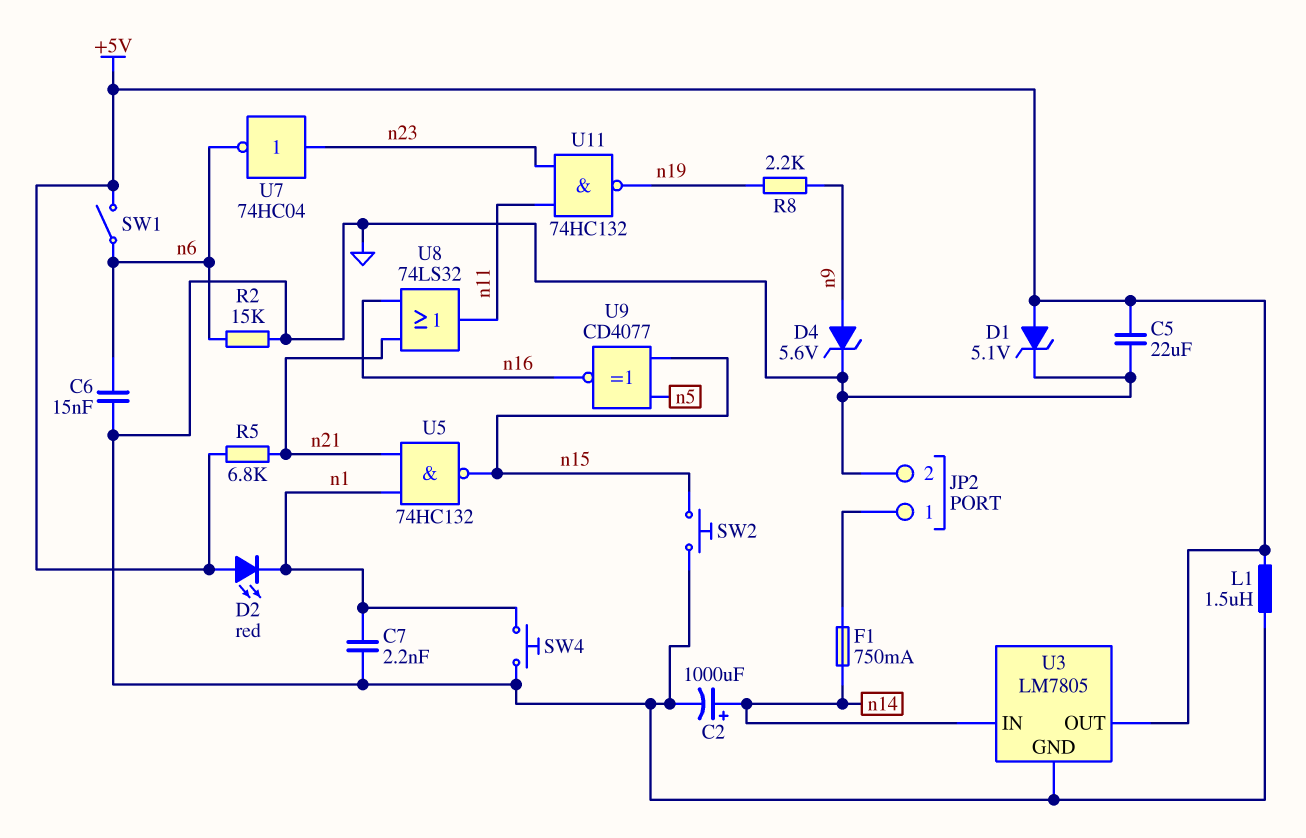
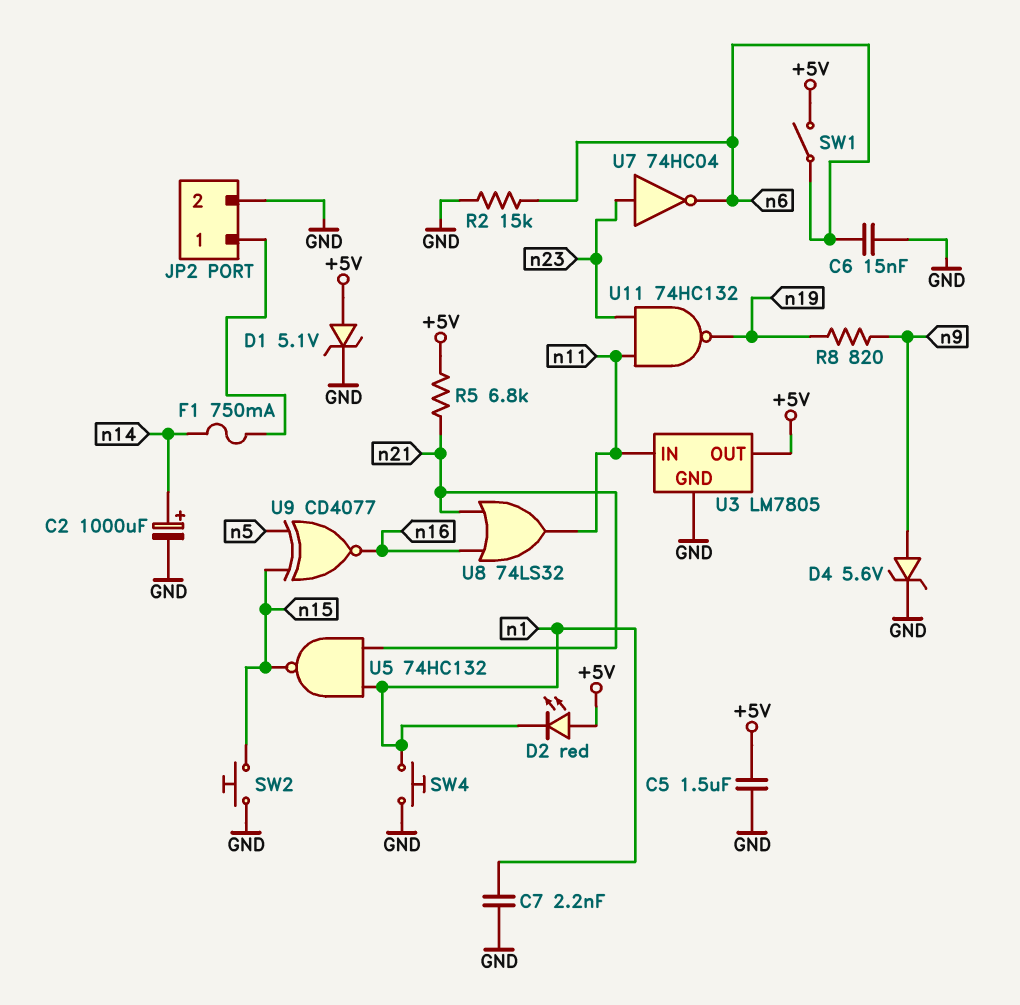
C5: 22uF (+5V, GND) -> 1.5uF (+5V, GND)
L1: 1.5uH (+5V, GND) -> none
R8: 2.2k (n9, n19) -> 820 (n9, n19)
U3 pin IN: n14 -> n11

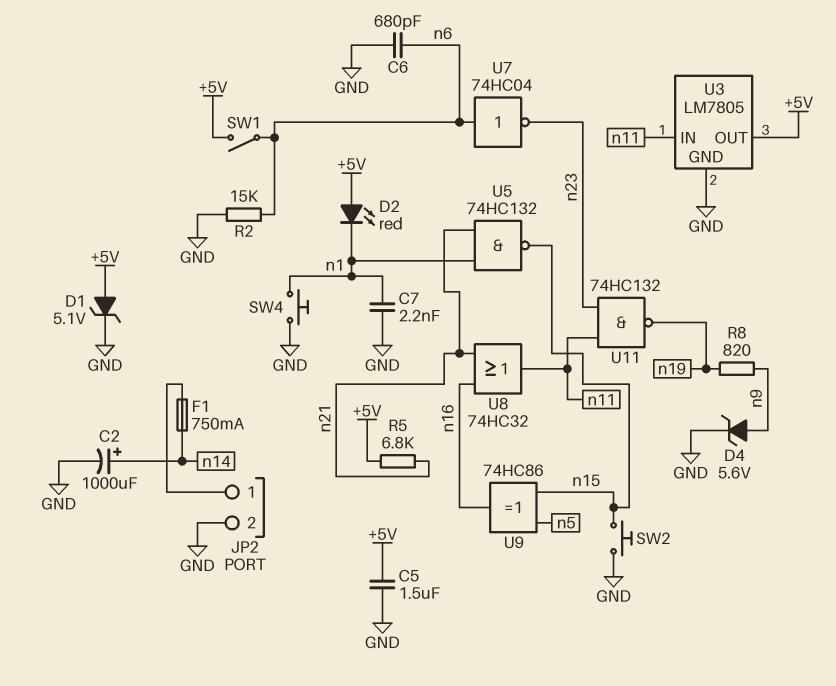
C6: 15nF (GND, n6) -> 680pF (GND, n6)
U7: NOT 74HC04 (in n23, out n6) -> NOT 74HC04 (in n6, out n23)
U8: OR 74LS32 (in n16, in n21, out n11) -> OR 74HC32 (in n16, in n21, out n11)
U9: XNOR CD4077 (in n5, in n15, out n16) -> XOR 74HC86 (in n5, in n15, out n16)

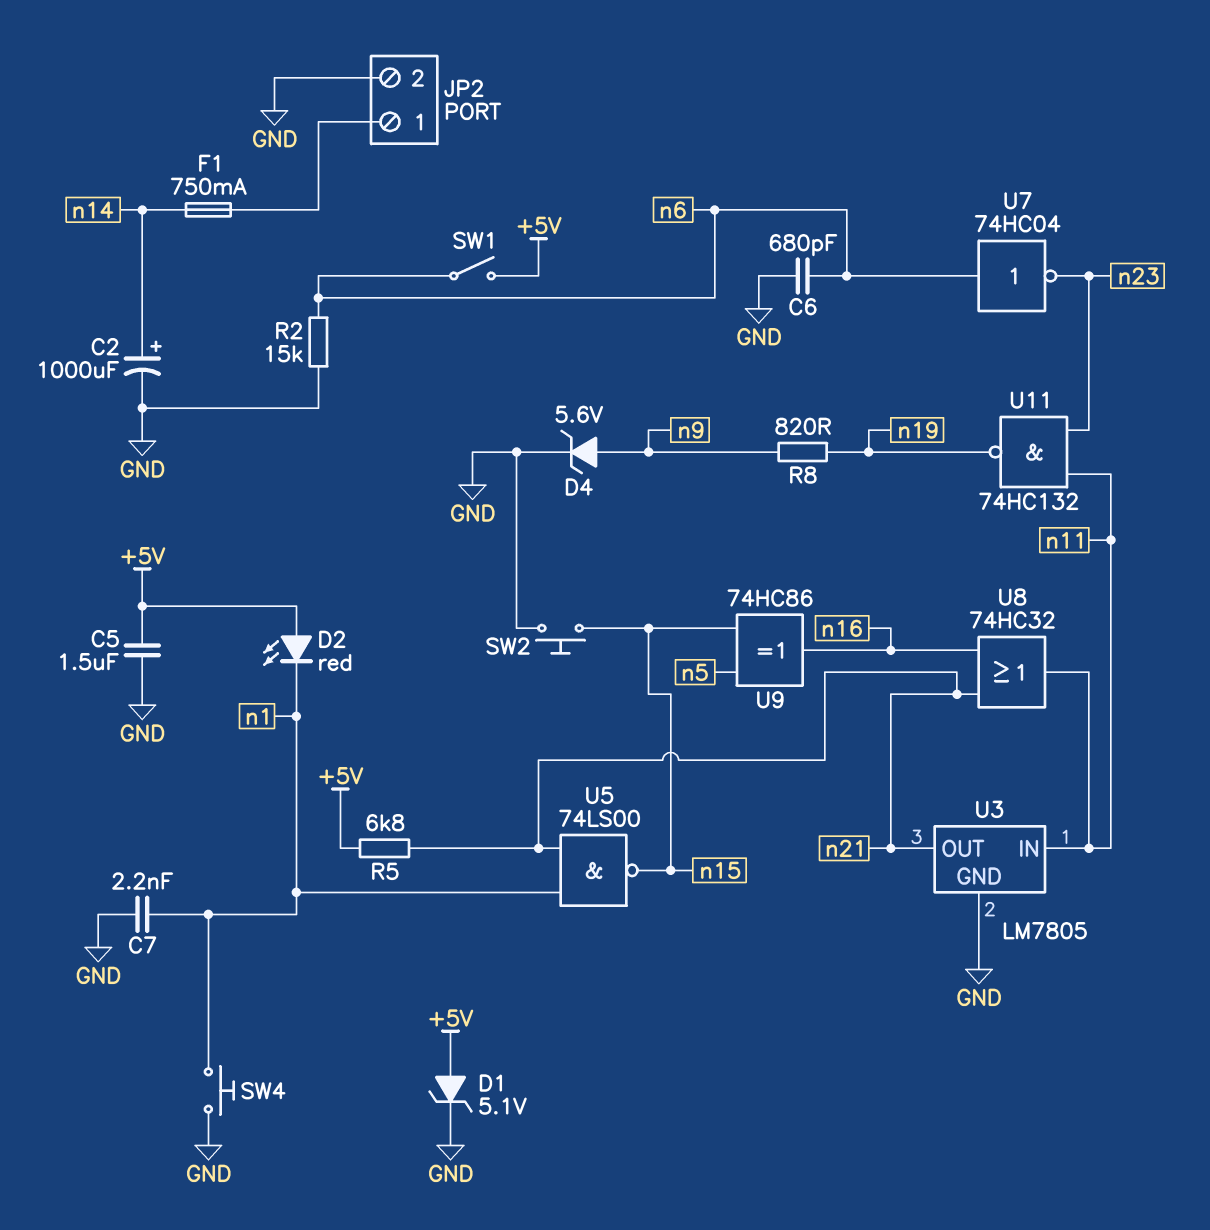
U3 pin OUT: +5V -> n21
U5: NAND 74HC132 (in n1, in n21, out n15) -> NAND 74LS00 (in n1, in n21, out n15)

